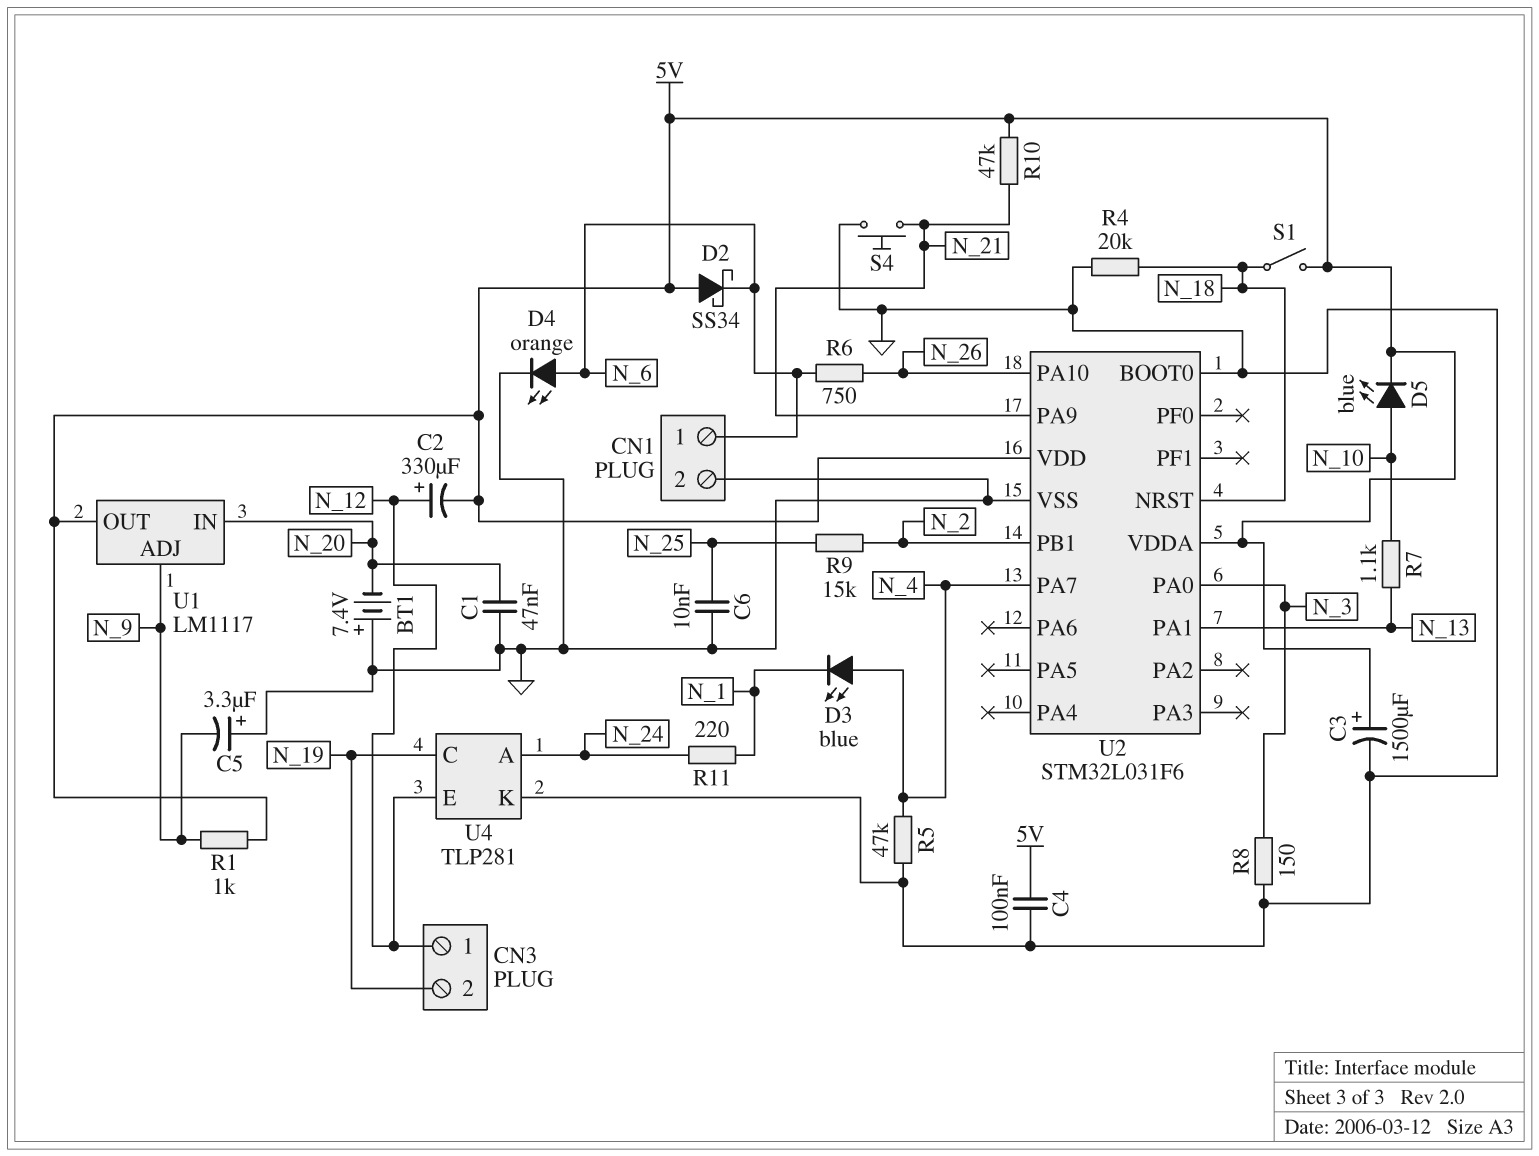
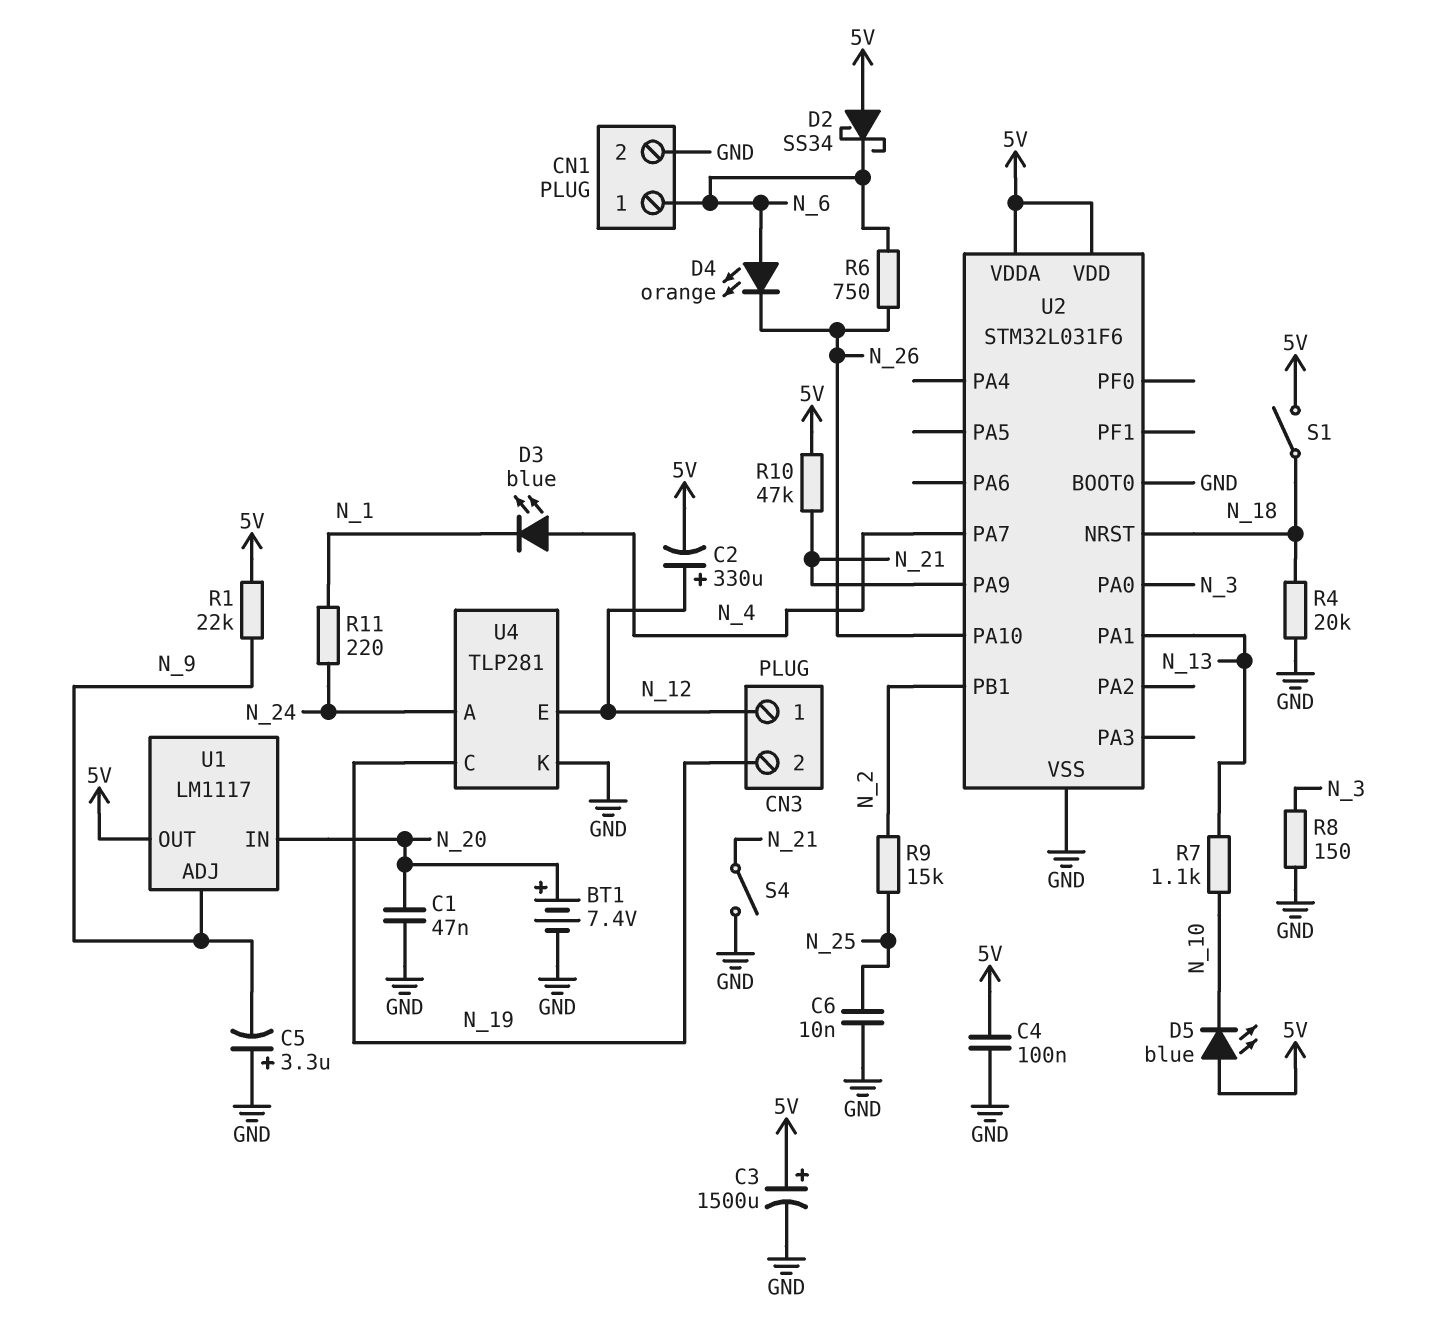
BT1: 7.4V (plus GND, minus N_20) -> 7.4V (plus N_20, minus GND)
D4: LED orange (A N_6, K GND) -> LED orange (A N_6, K N_26)
D5: LED blue (A N_10, K 5V) -> LED blue (A 5V, K N_10)
R1: 1k (5V, N_9) -> 22k (5V, N_9)
R5: 47k (GND, N_4) -> none
S4: button (GND, N_21) -> switch (GND, N_21)

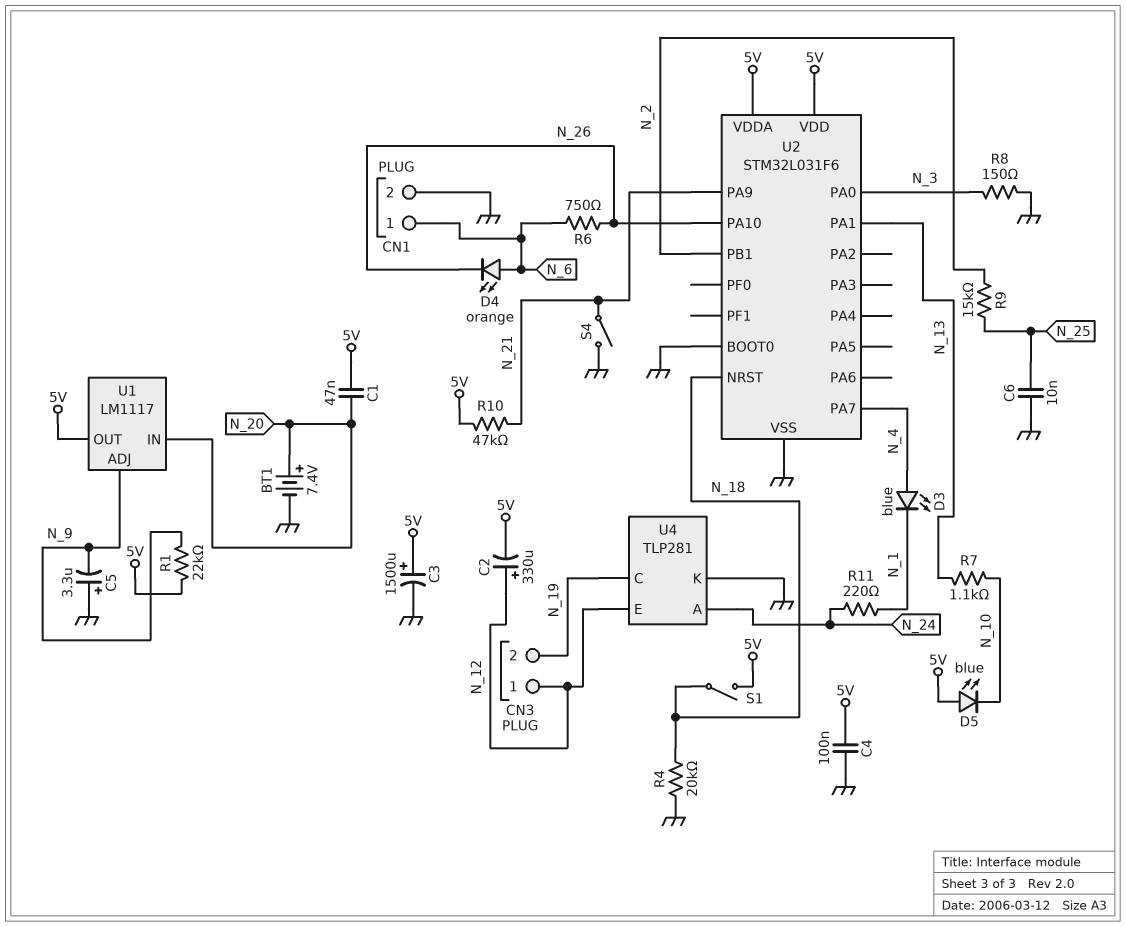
C1: 47nF (GND, N_20) -> 47nF (5V, N_20)
D2: schottky SS34 (A 5V, K N_6) -> none

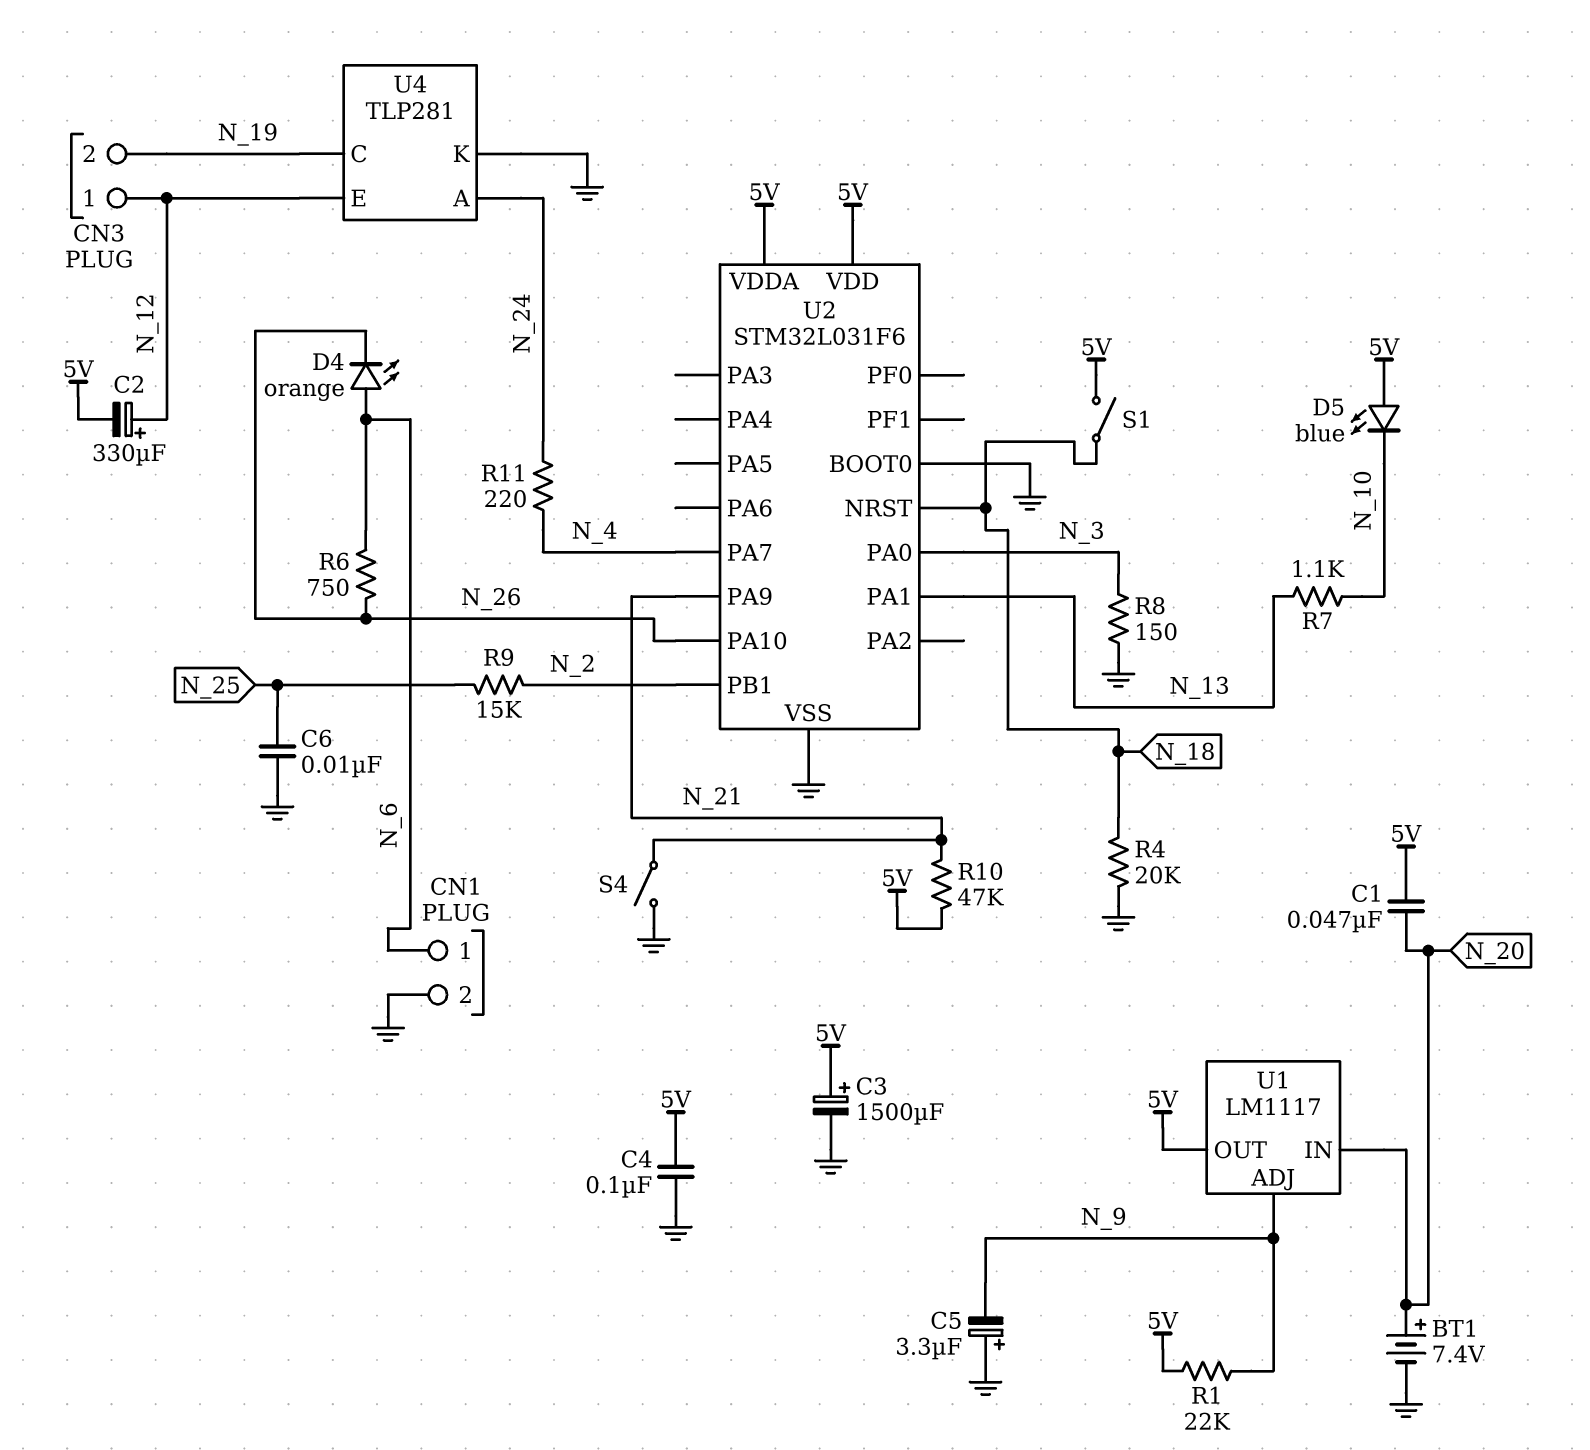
D3: LED blue (A N_4, K N_1) -> none
R11: 220 (N_1, N_24) -> 220 (N_4, N_24)

